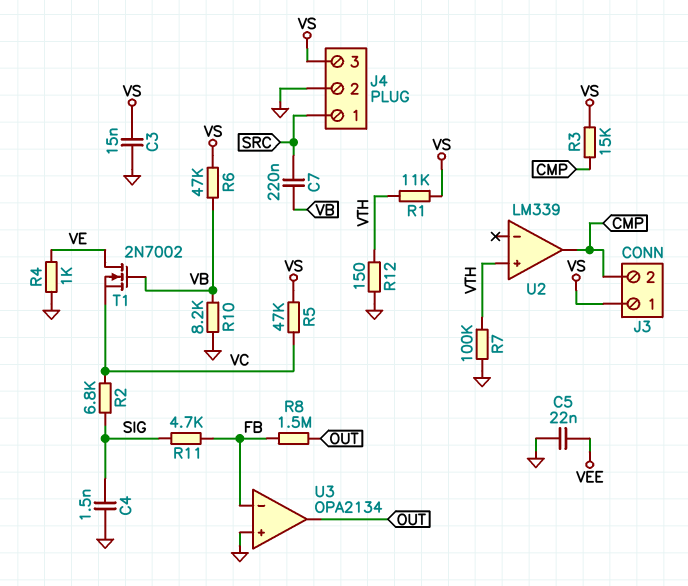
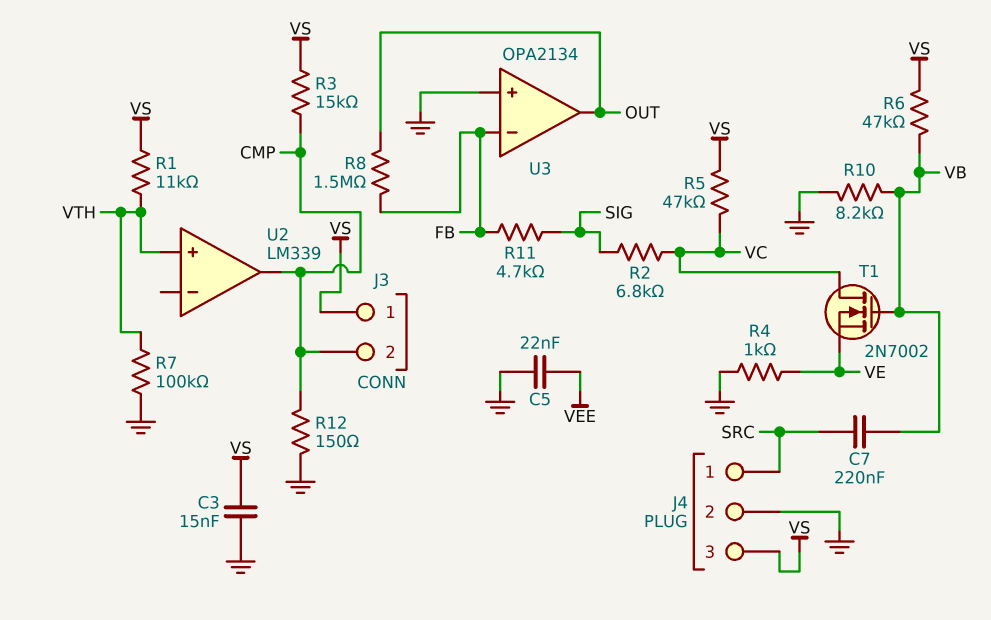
C4: 1.5nF (GND, SIG) -> none
R12: 150 (GND, VTH) -> 150 (CMP, GND)
T1: NMOS 2N7002 (G VB, D VE, S VC) -> NMOS 2N7002 (G VB, D VC, S VE)

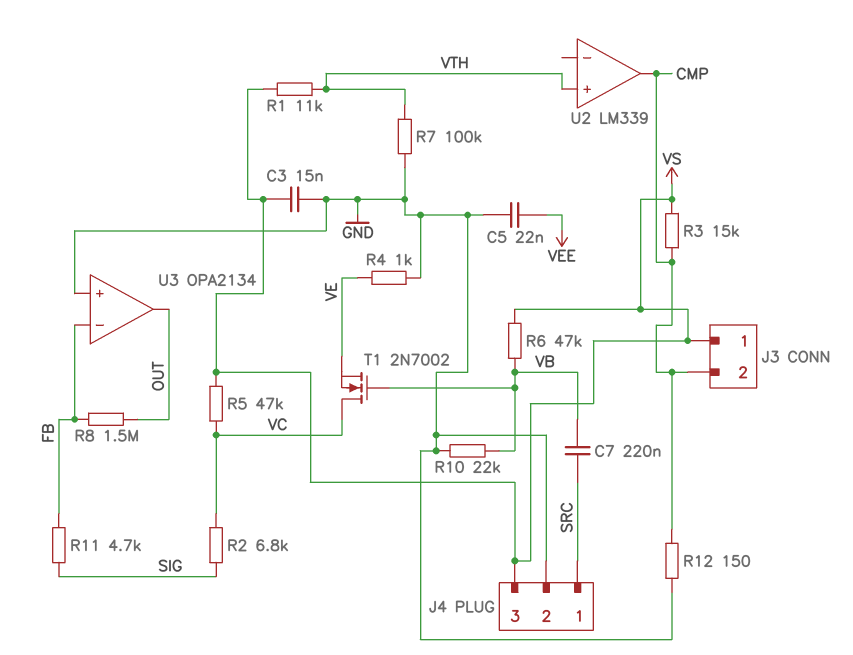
R10: 8.2k (GND, VB) -> 22k (GND, VB)

